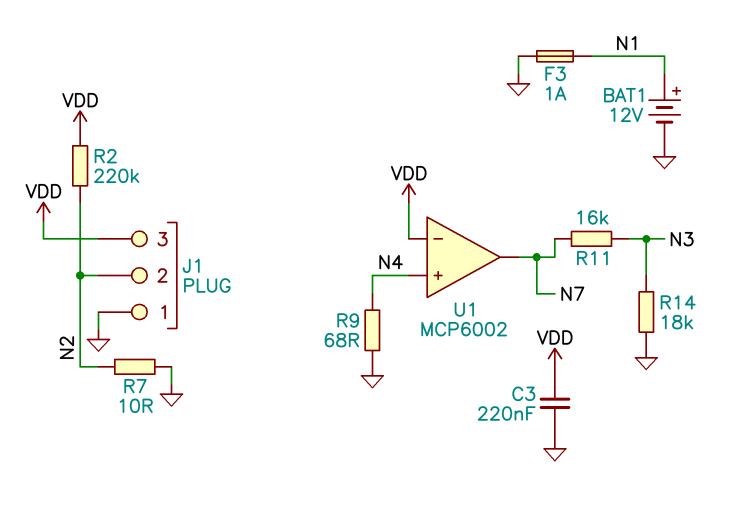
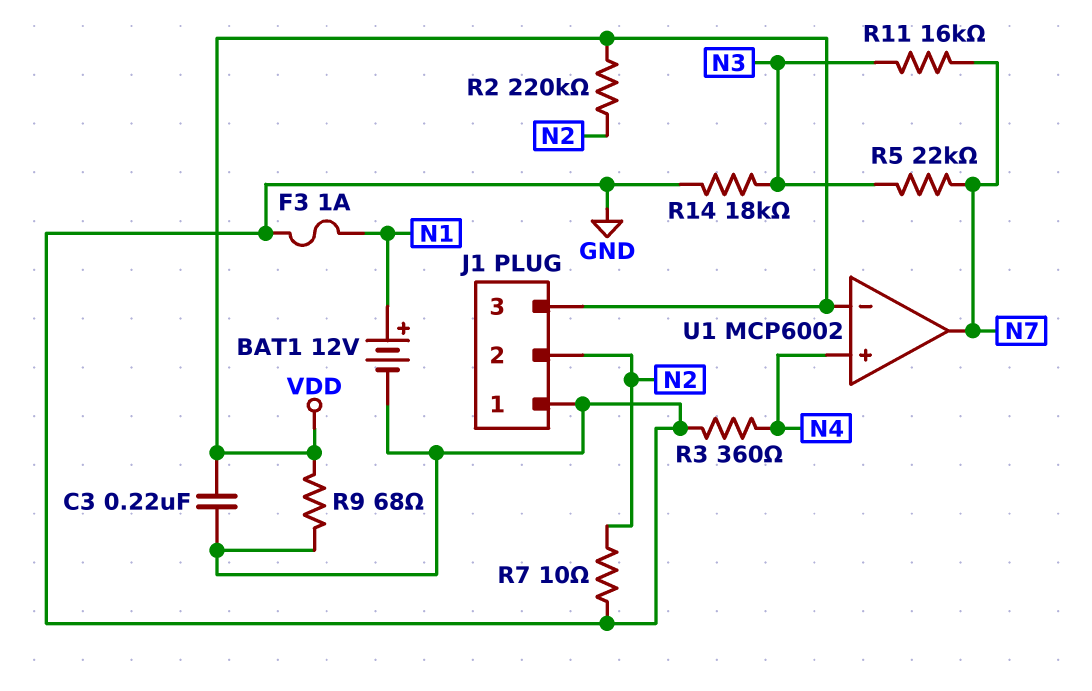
R3: none -> 360 (GND, N4)
R5: none -> 22k (N3, N7)
R9: 68 (GND, N4) -> 68 (GND, VDD)

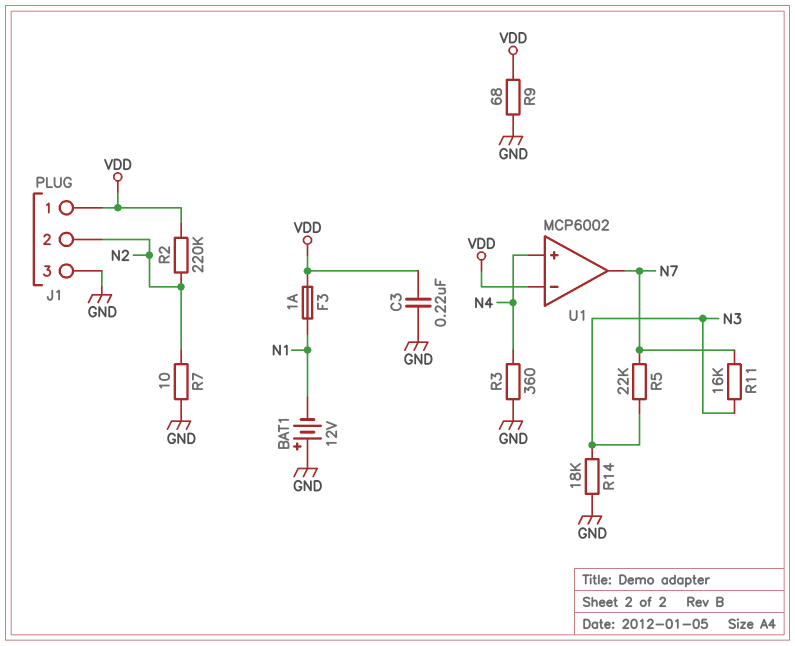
BAT1: 12V (plus N1, minus GND) -> 12V (plus GND, minus N1)
F3: 1A (GND, N1) -> 1A (N1, VDD)
J1 pin 1: GND -> VDD
J1 pin 3: VDD -> GND

